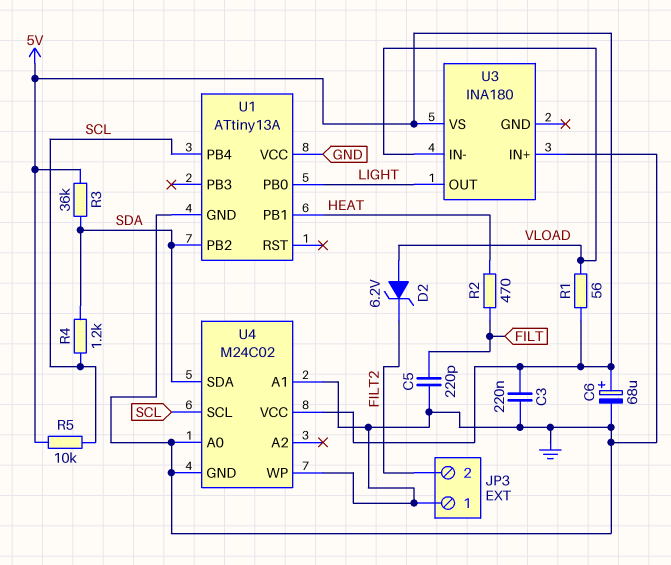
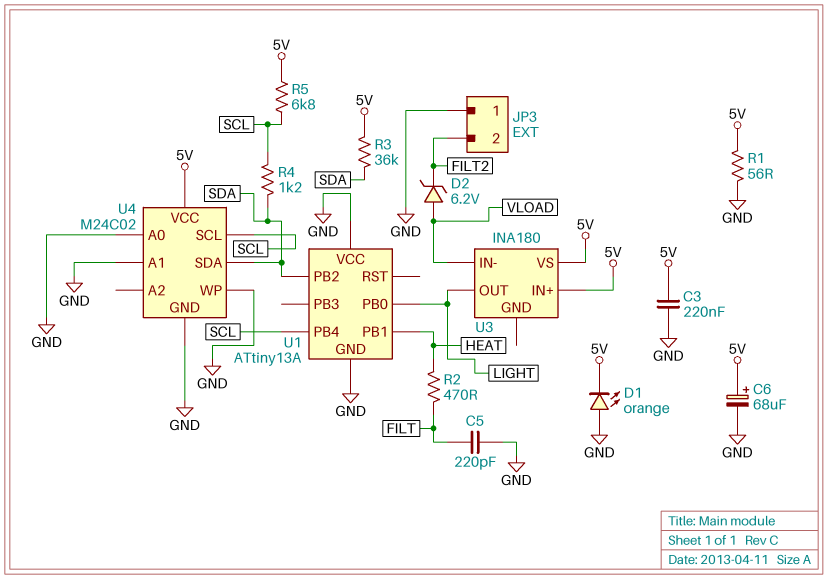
D1: none -> LED orange (A GND, K 5V)
R1: 56 (5V, VLOAD) -> 56 (5V, GND)
R5: 10k (5V, SCL) -> 6.8k (5V, SCL)
U3 pin IN+: GND -> 5V

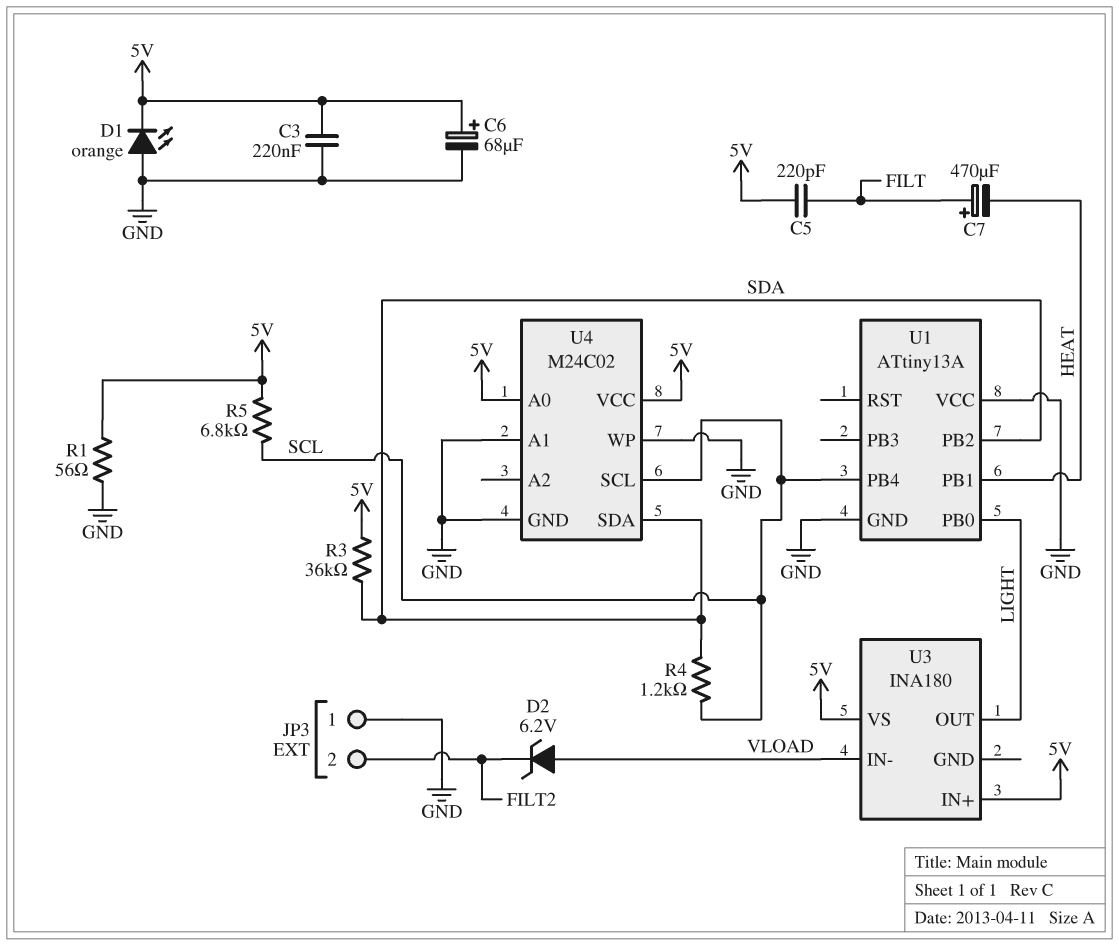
C5: 220pF (FILT, GND) -> 220pF (5V, FILT)
C7: none -> 470uF (plus FILT, minus HEAT)
R2: 470 (FILT, HEAT) -> none
U4 pin A0: GND -> 5V

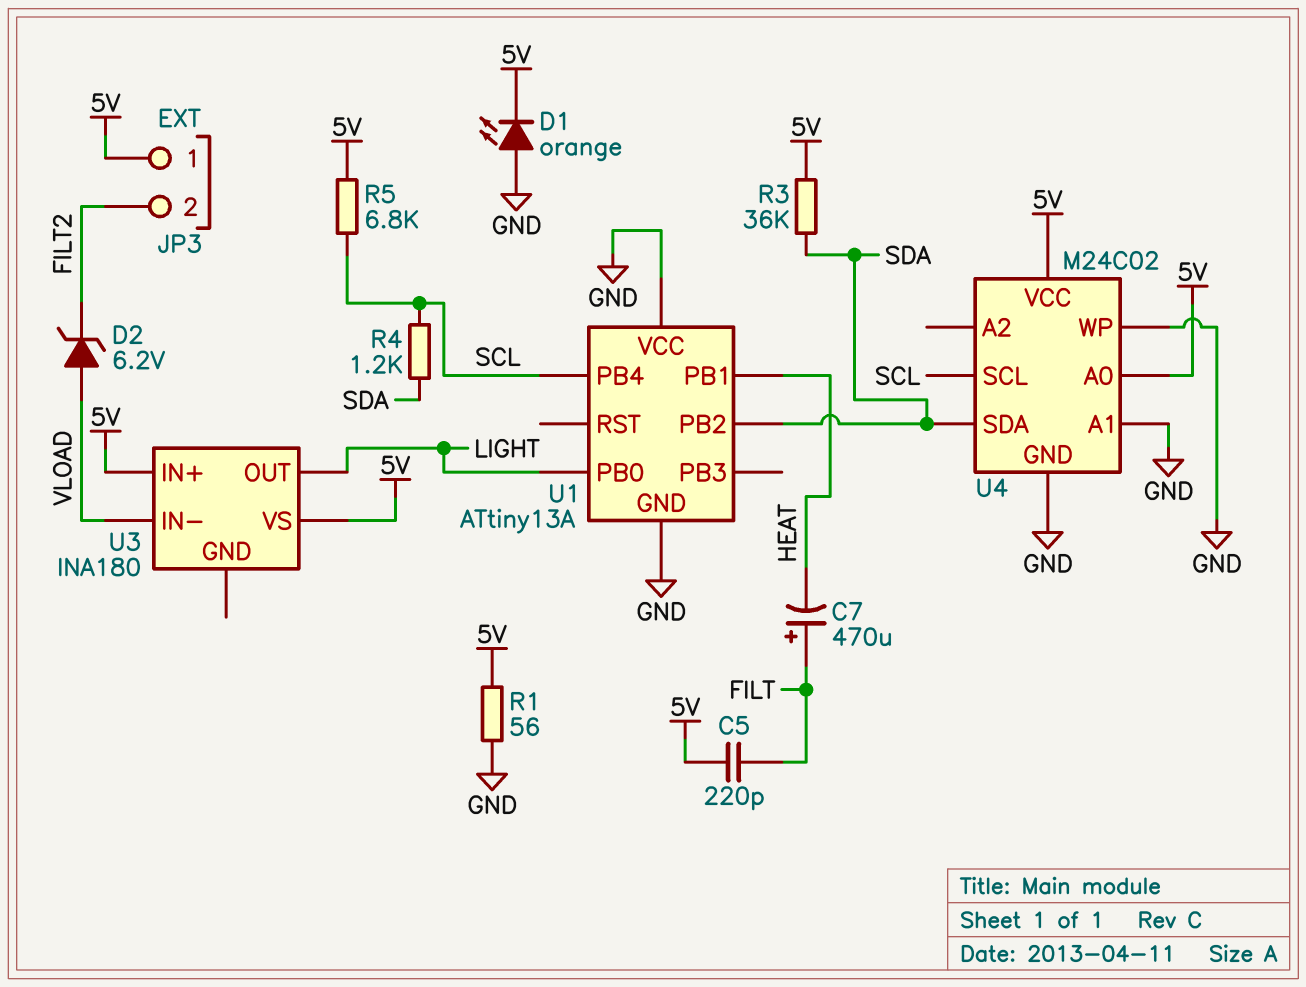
C3: 220nF (5V, GND) -> none
C6: 68uF (plus 5V, minus GND) -> none
JP3 pin 1: GND -> 5V

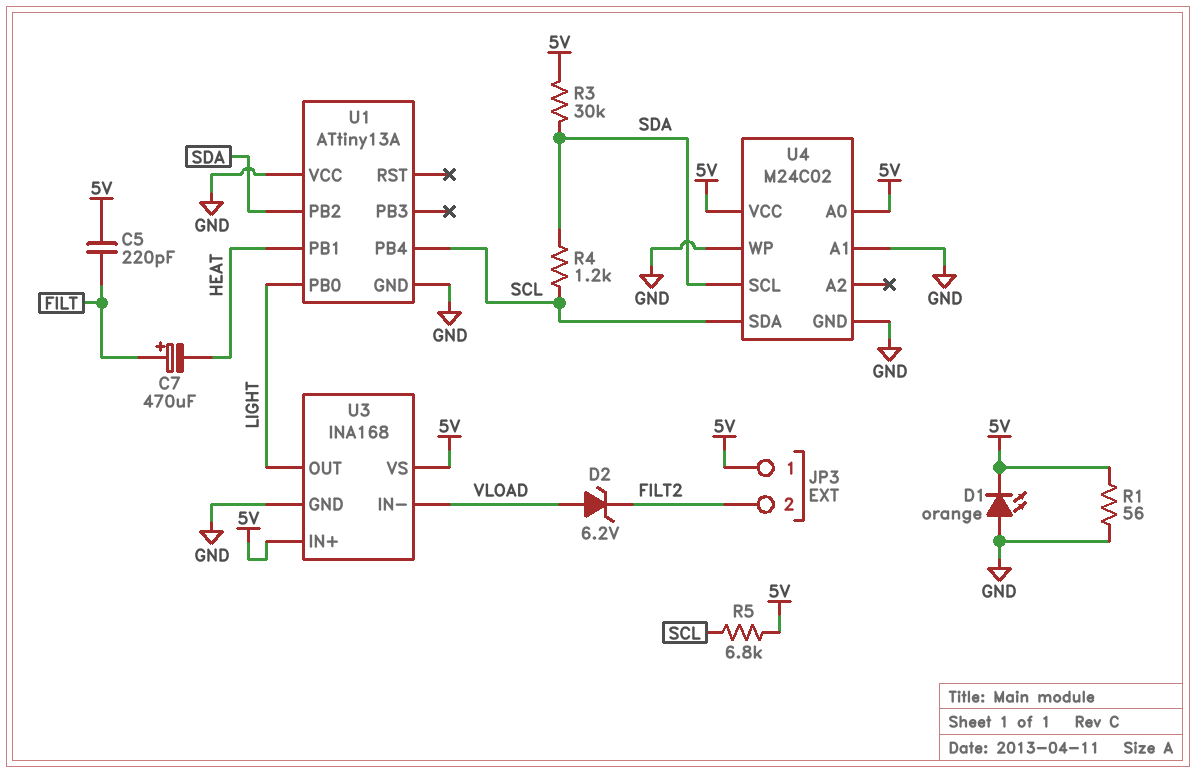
R3: 36k (5V, SDA) -> 30k (5V, SDA)
U3: INA180 -> INA168
U3 pin GND: none -> GND
U4 pin SCL: SCL -> SDA
U4 pin SDA: SDA -> SCL

